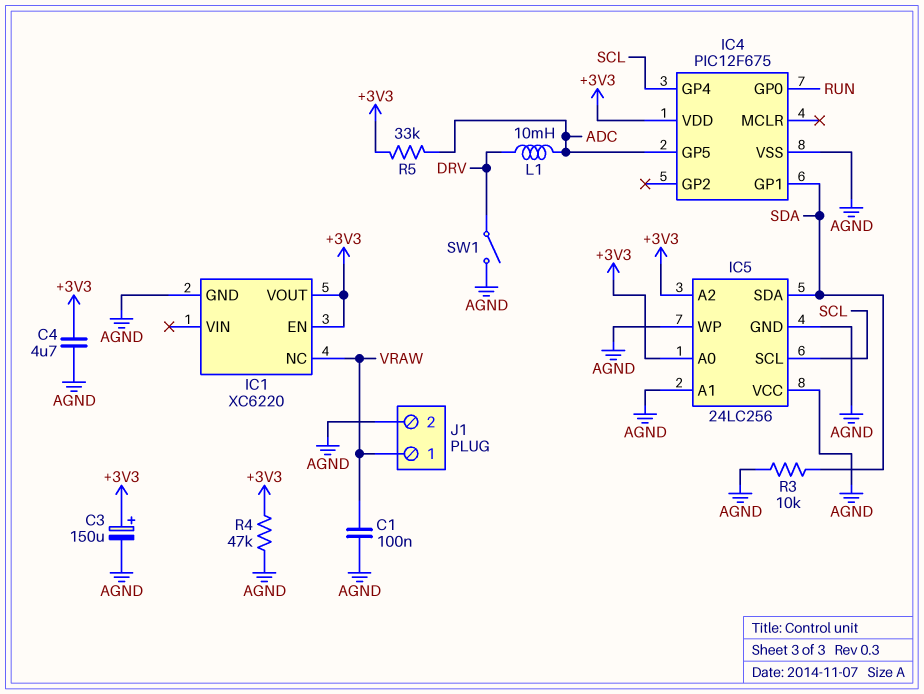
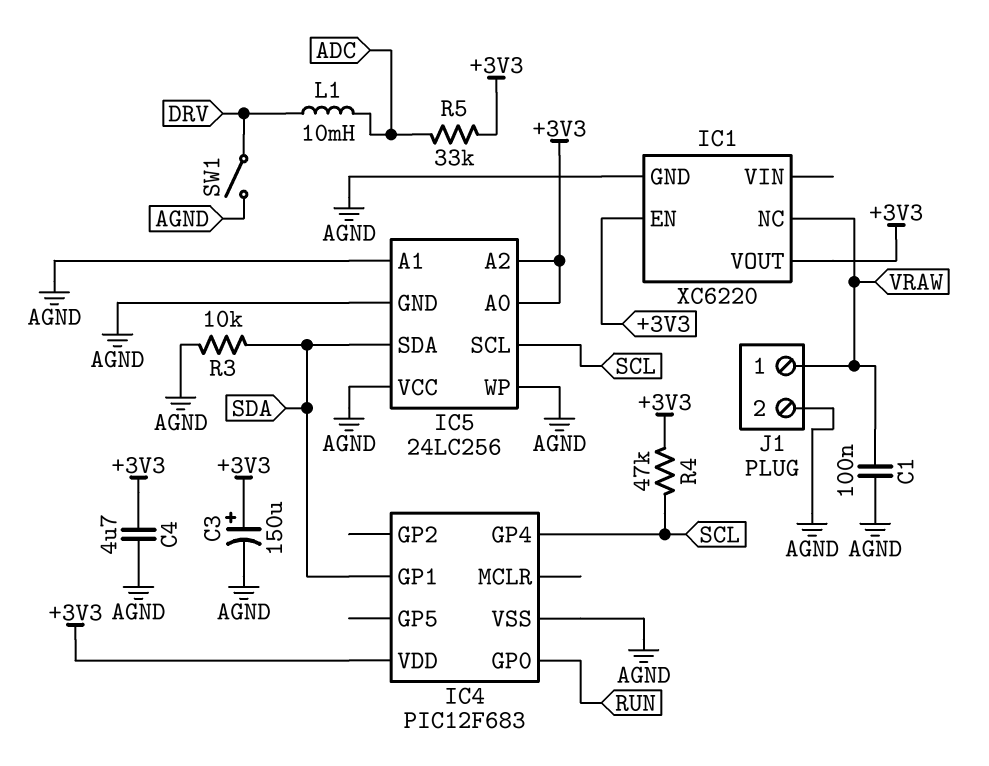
IC4: PIC12F675 -> PIC12F683
IC4 pin GP5: ADC -> none
R4: 47k (+3V3, AGND) -> 47k (+3V3, SCL)

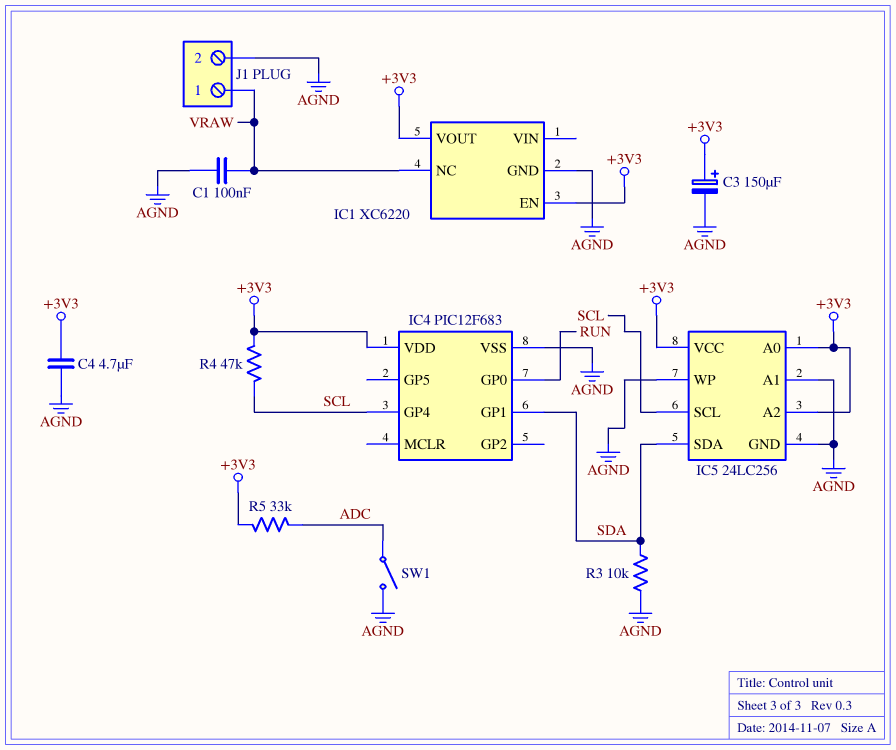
IC5 pin VCC: AGND -> +3V3
L1: 10mH (ADC, DRV) -> none
SW1: switch (AGND, DRV) -> switch (ADC, AGND)

